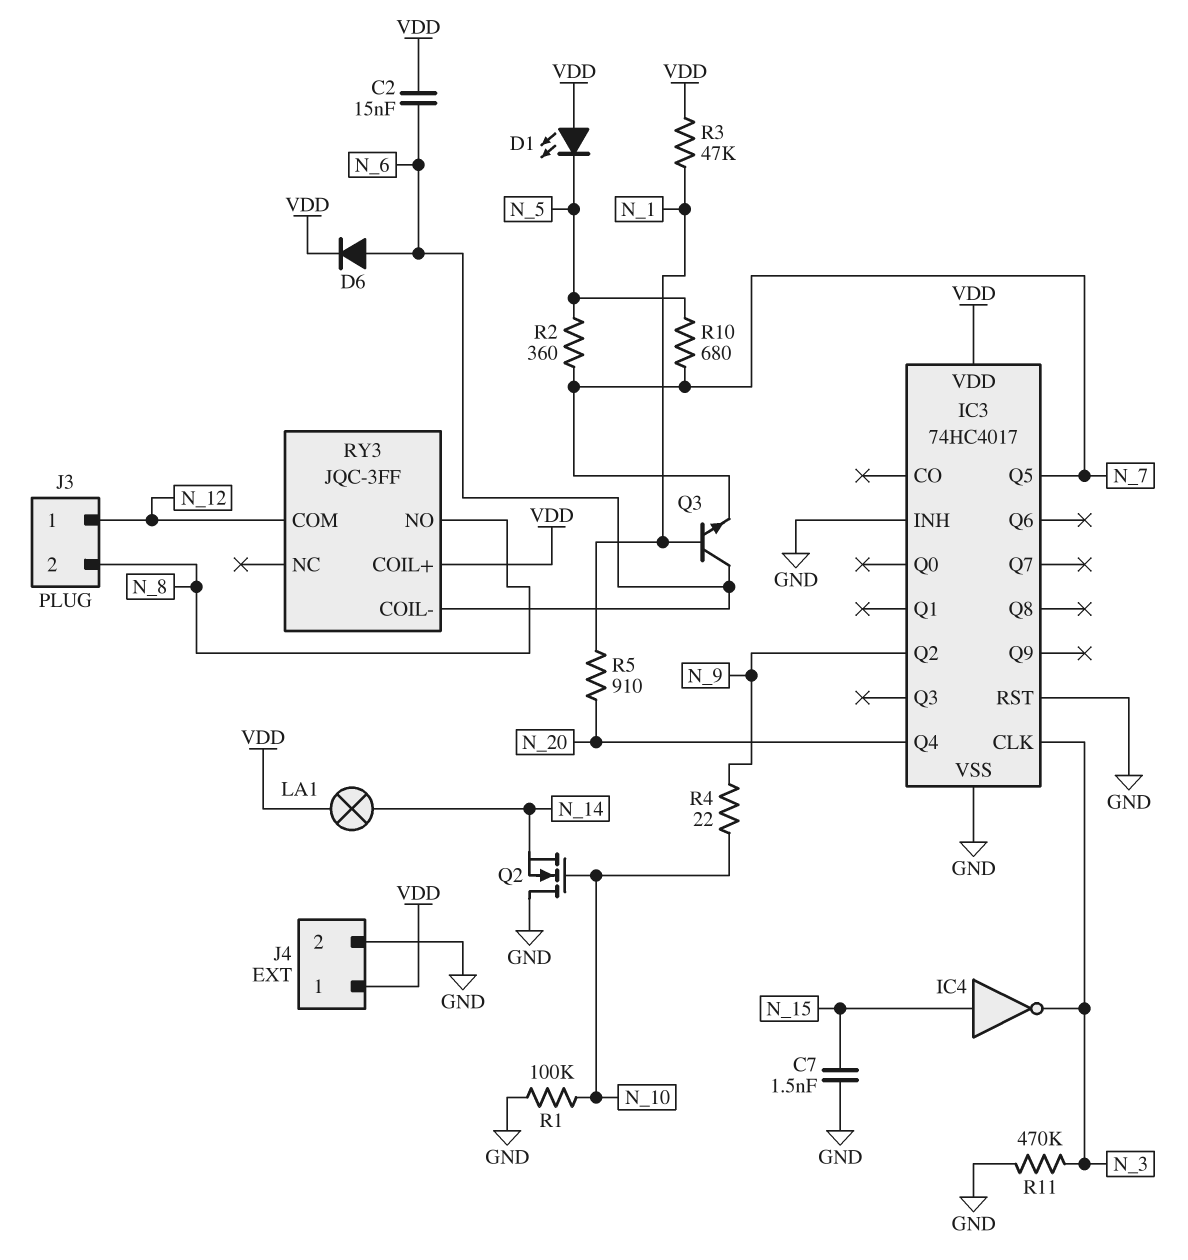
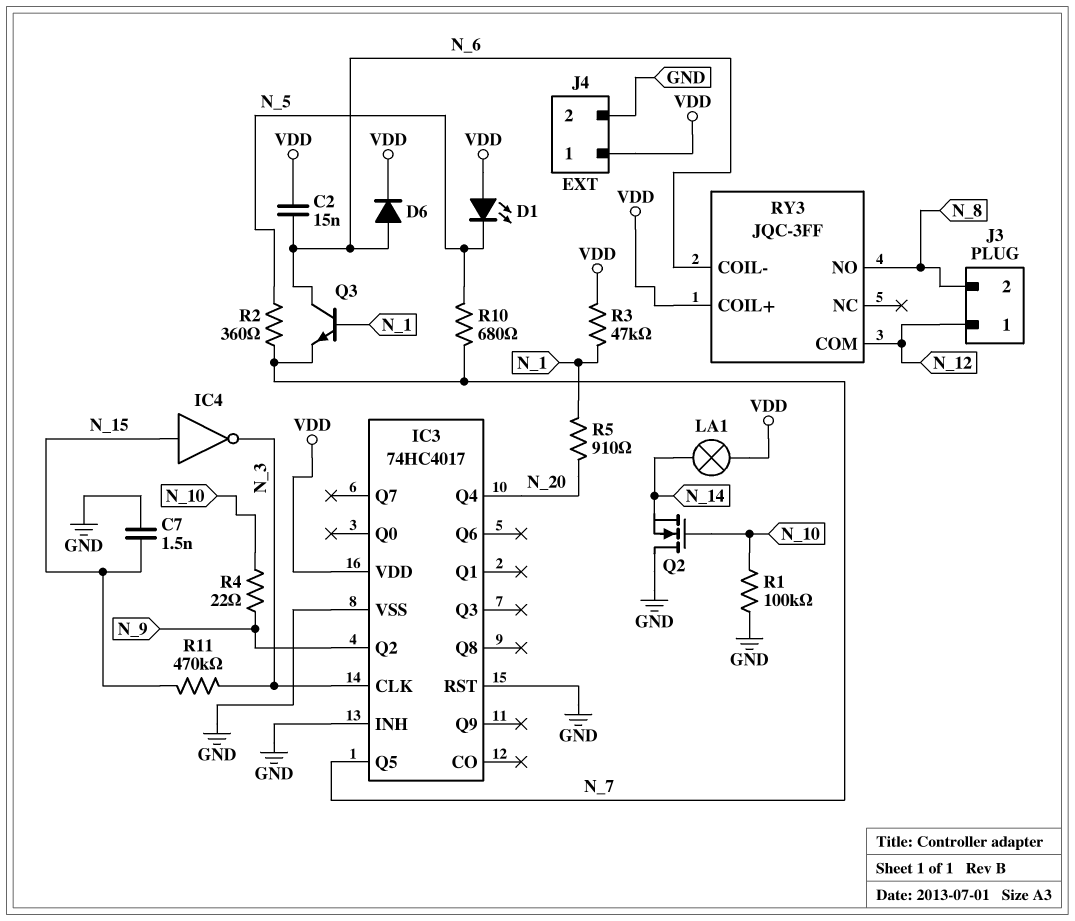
R11: 470k (GND, N_3) -> 470k (N_3, N_15)

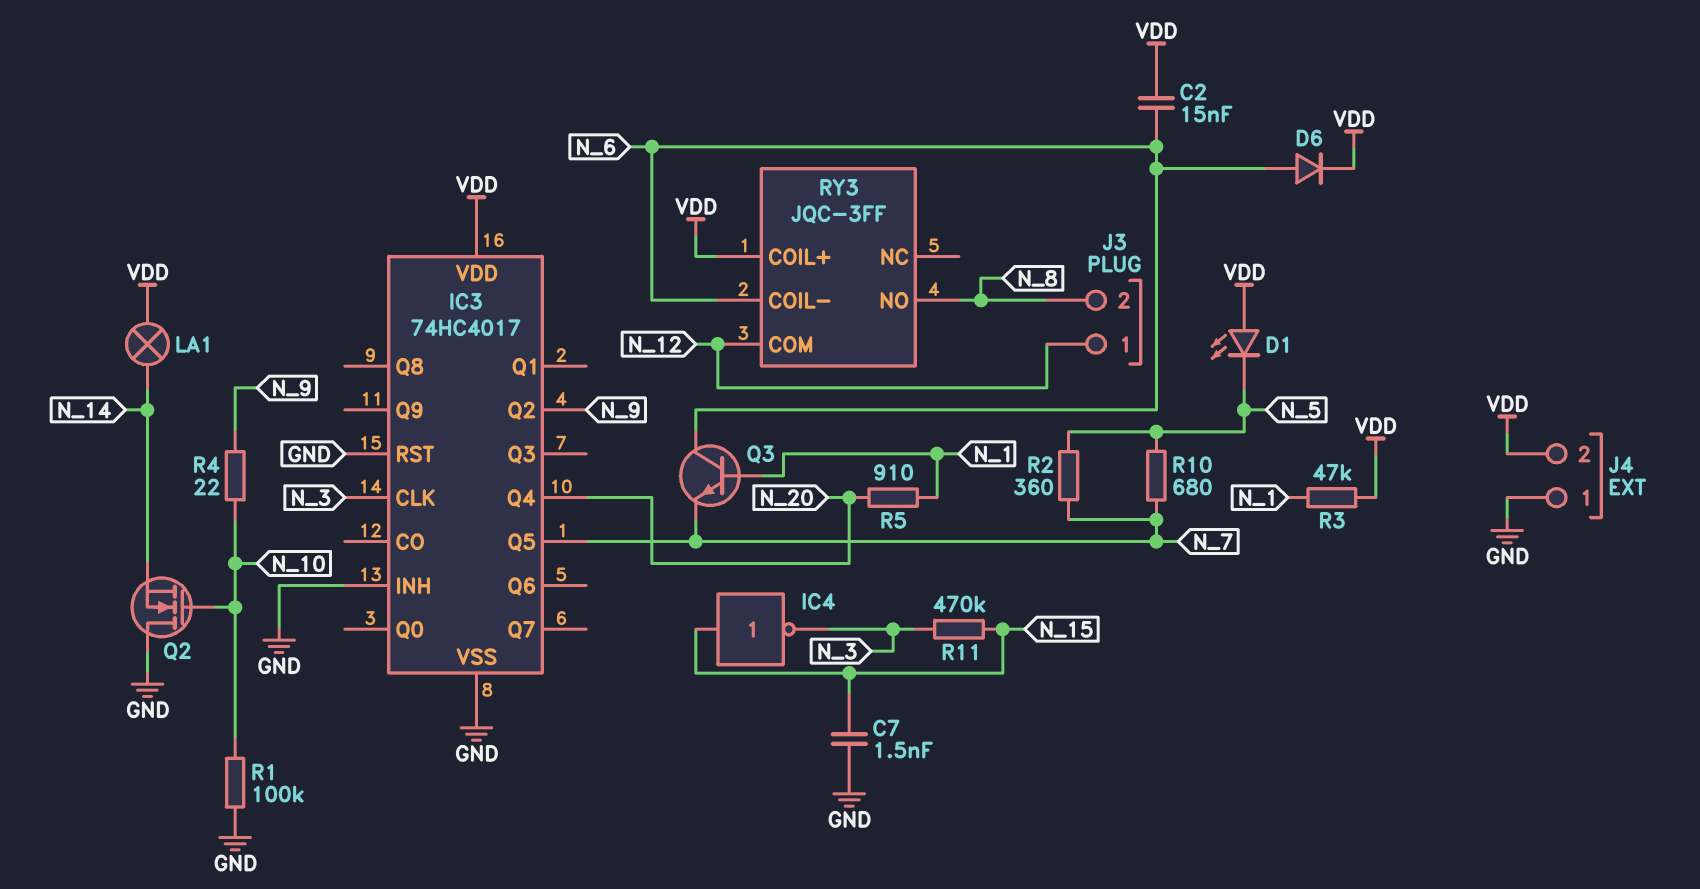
J4 pin 1: VDD -> GND
J4 pin 2: GND -> VDD

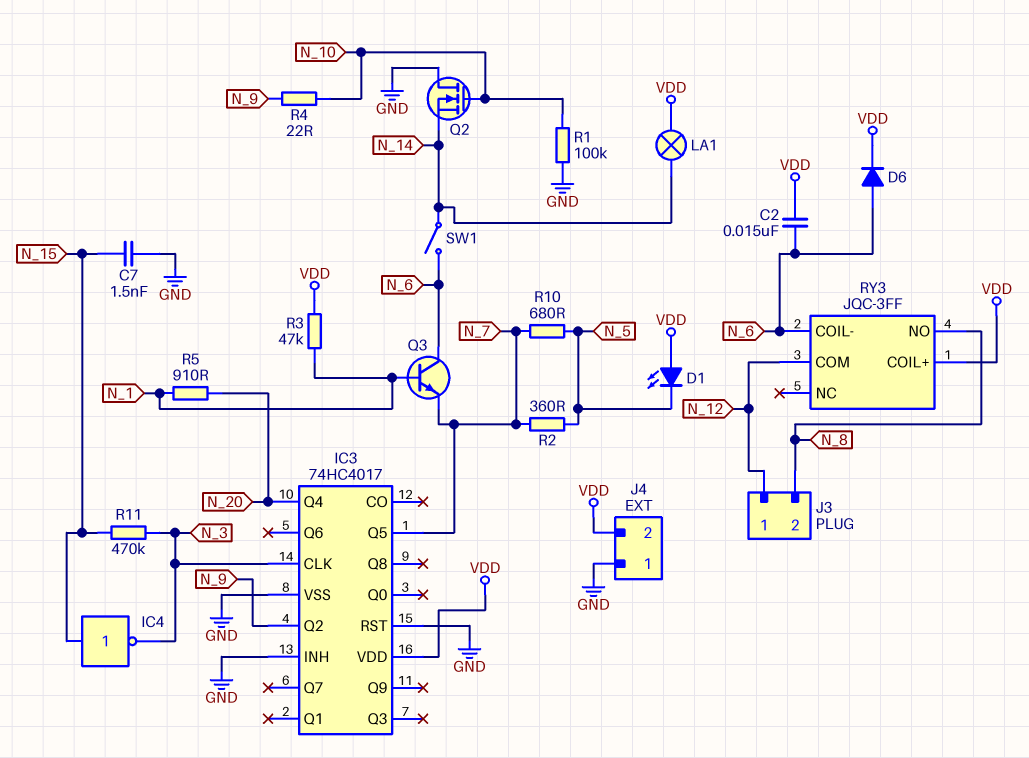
SW1: none -> switch (N_6, N_14)

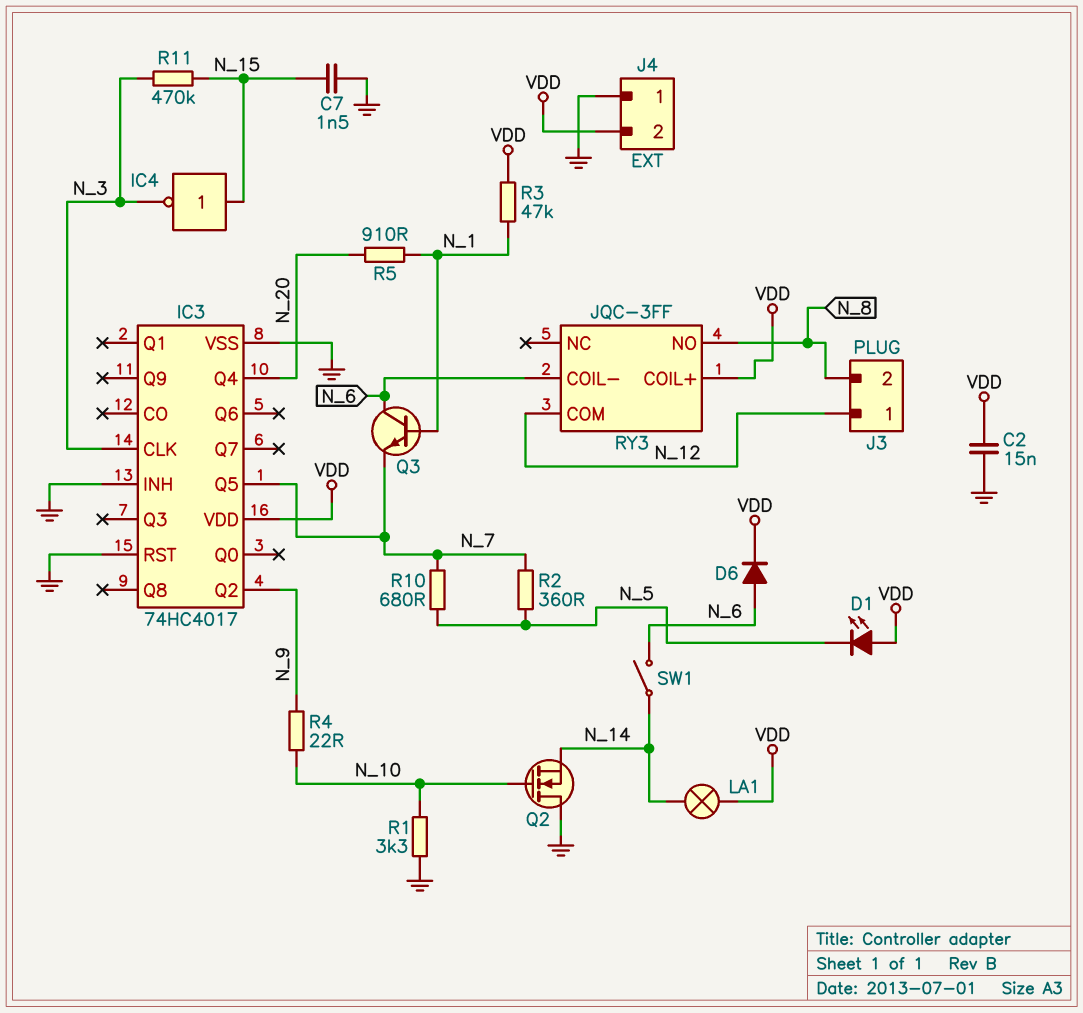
C2: 15nF (N_6, VDD) -> 15nF (GND, VDD)
R1: 100k (GND, N_10) -> 3.3k (GND, N_10)

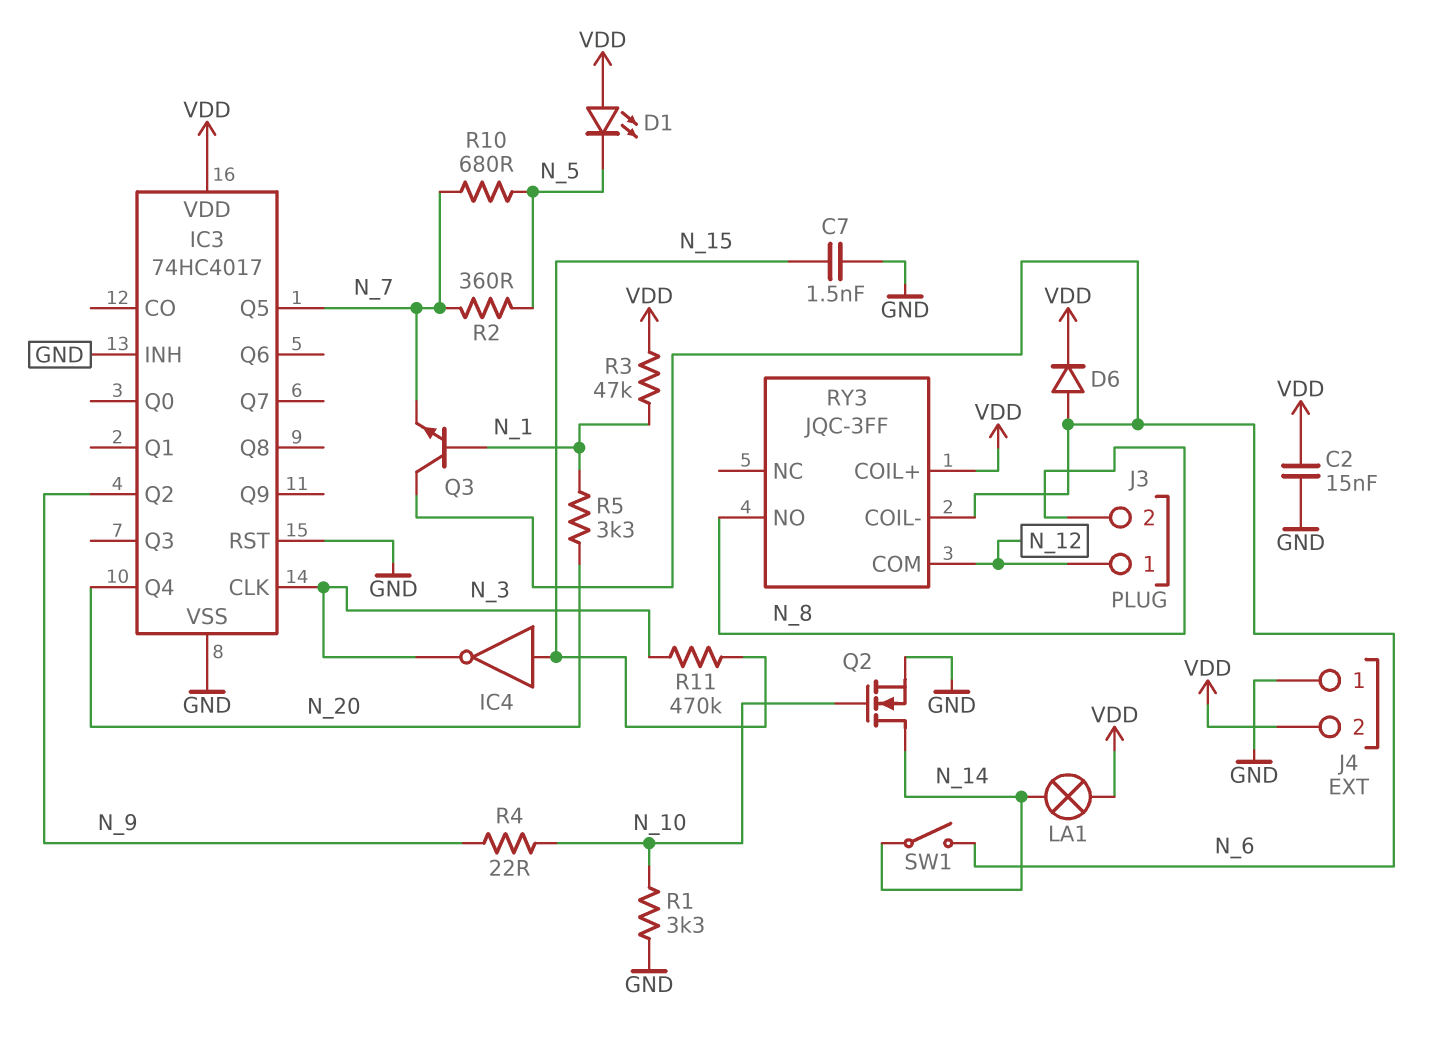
Q2: NMOS (G N_10, D GND, S N_14) -> NMOS (G N_10, D N_14, S GND)
R5: 910 (N_1, N_20) -> 3.3k (N_1, N_20)

